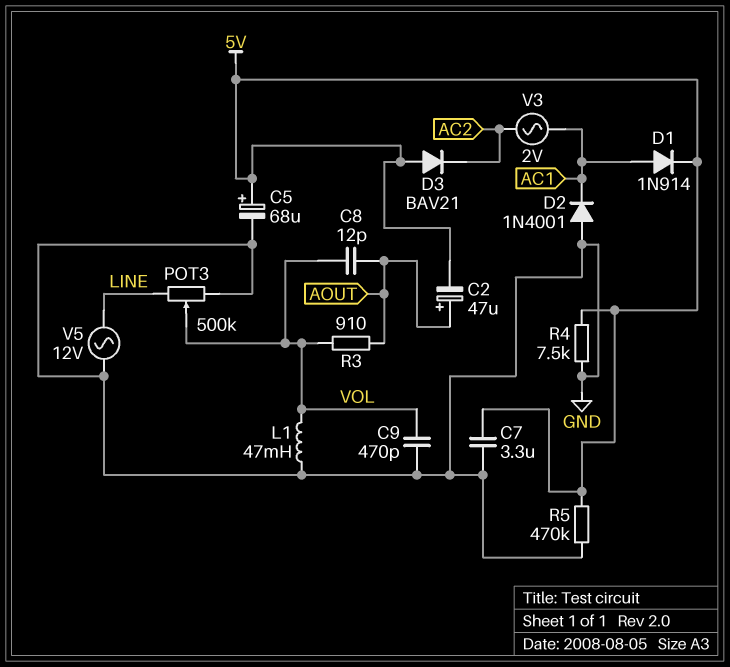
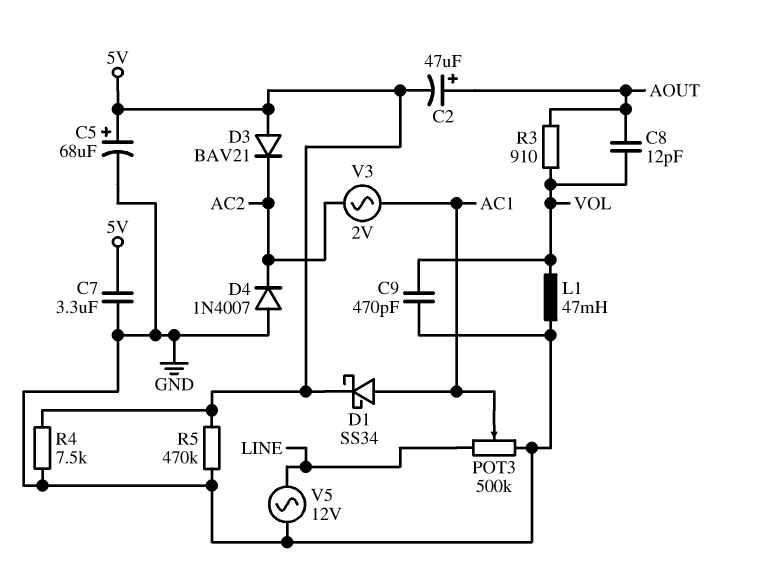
D1: diode 1N914 (A AC1, K 5V) -> schottky SS34 (A AC1, K 5V)
D2: diode 1N4001 (A GND, K AC1) -> none
D4: none -> diode 1N4007 (A GND, K AC2)
POT3: 500k (GND, LINE, wiper VOL) -> 500k (GND, LINE, wiper AC1)

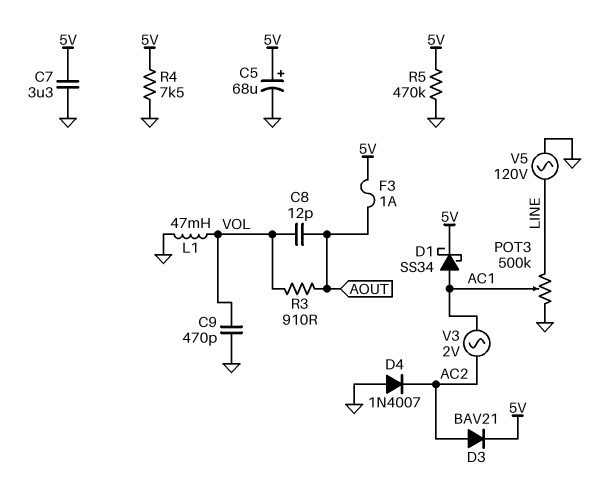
C2: 47uF (plus AOUT, minus 5V) -> none
D3: diode BAV21 (A 5V, K AC2) -> diode BAV21 (A AC2, K 5V)
F3: none -> 1A (5V, AOUT)
V5: AC 12V (GND, LINE) -> AC 120V (GND, LINE)

